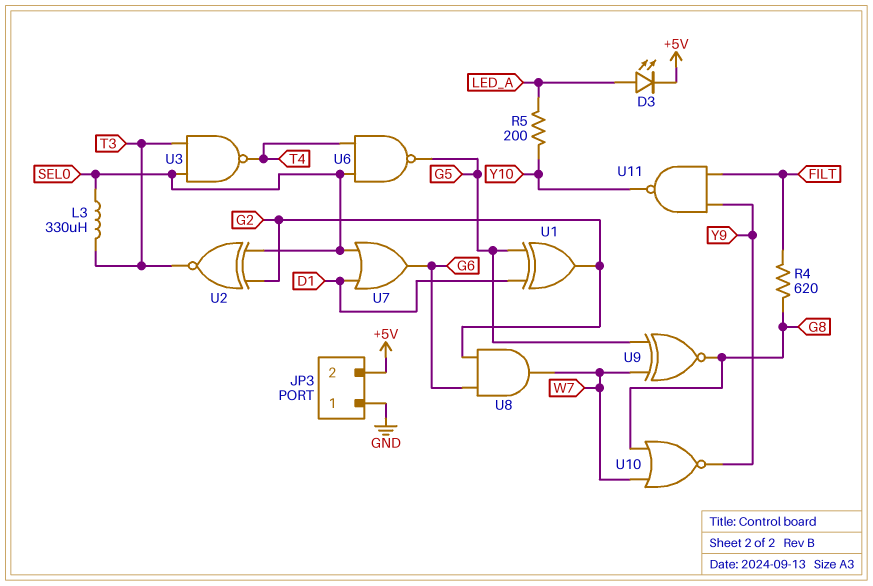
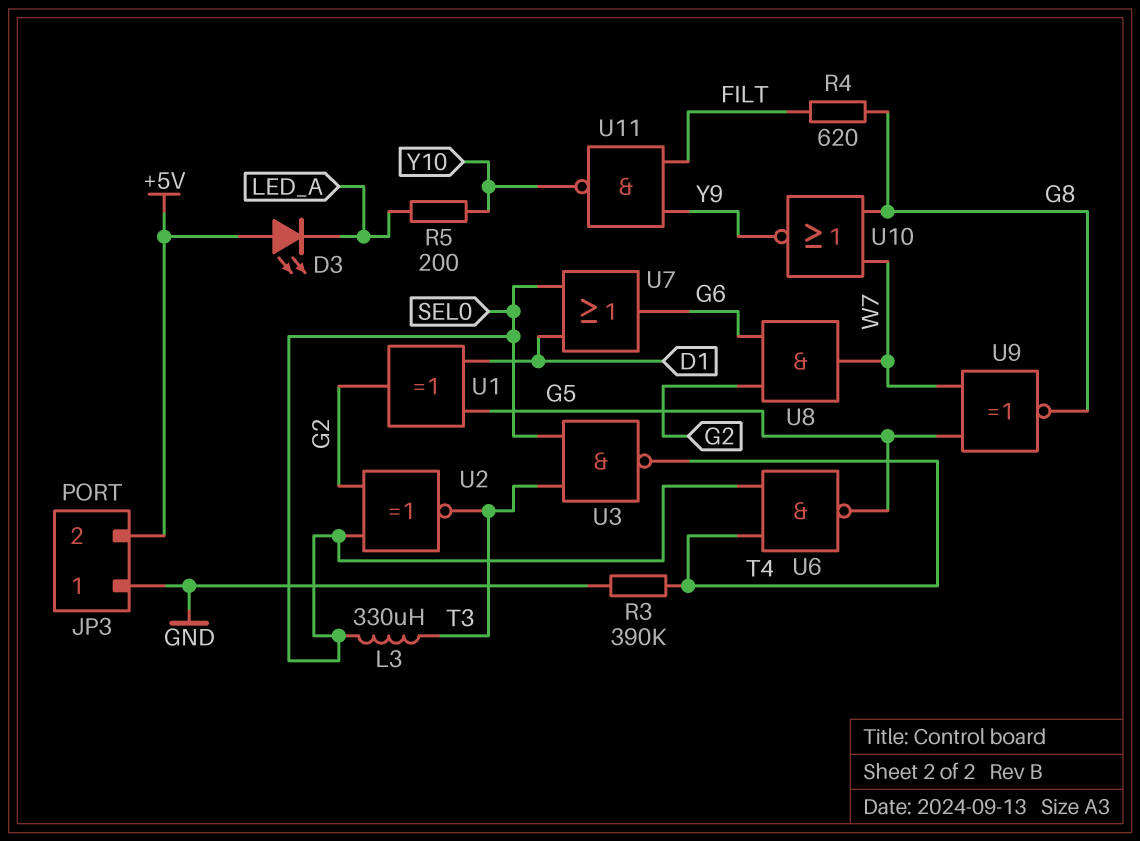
D3: LED (A LED_A, K +5V) -> LED (A +5V, K LED_A)
R3: none -> 390k (GND, T4)

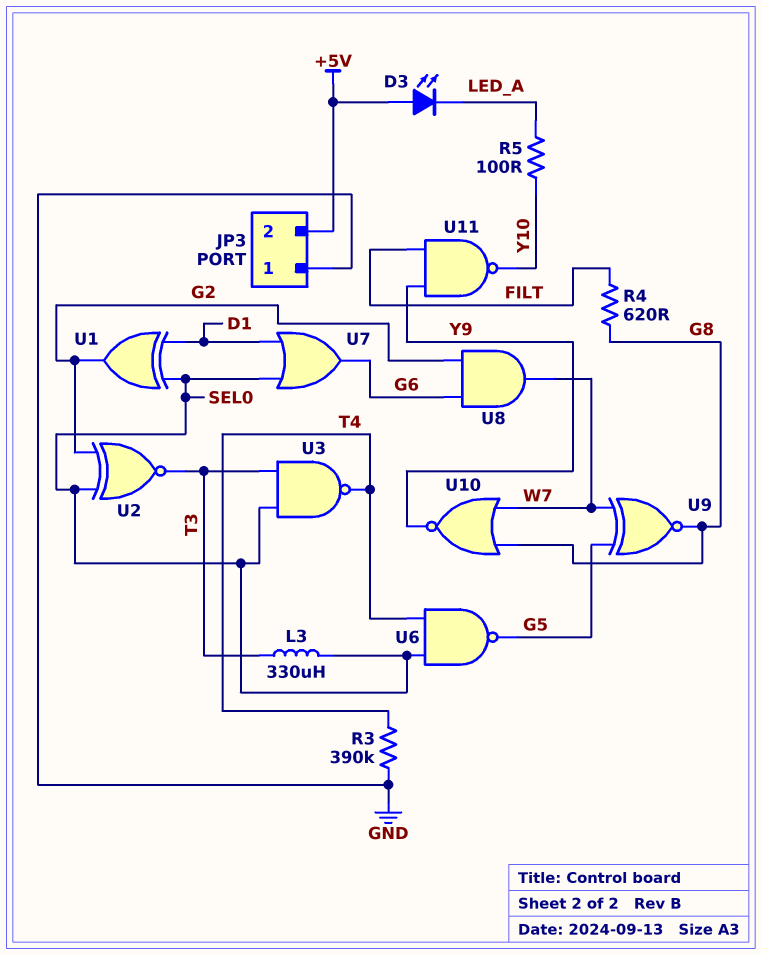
R5: 200 (LED_A, Y10) -> 100 (LED_A, Y10)
U1: XOR (in D1, in G5, out G2) -> XOR (in D1, in SEL0, out G2)

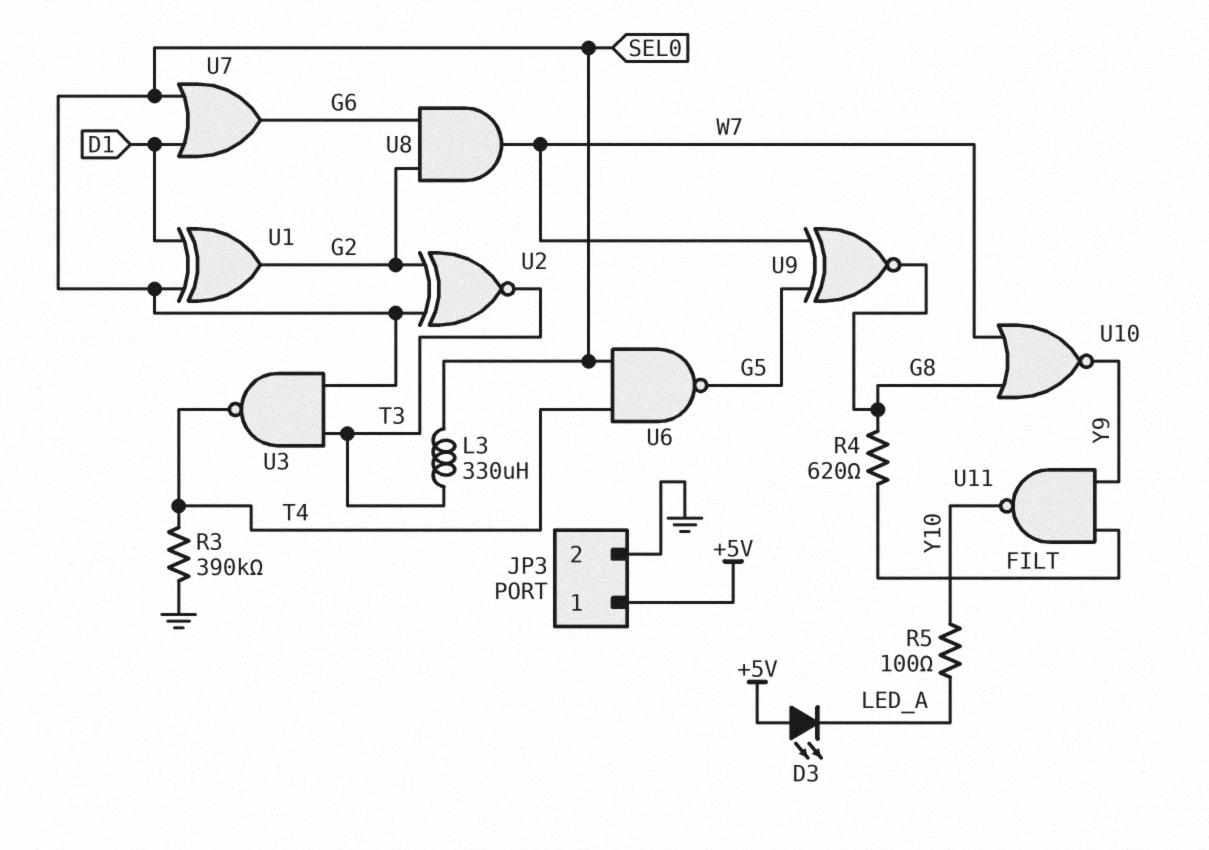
JP3 pin 1: GND -> +5V
JP3 pin 2: +5V -> GND

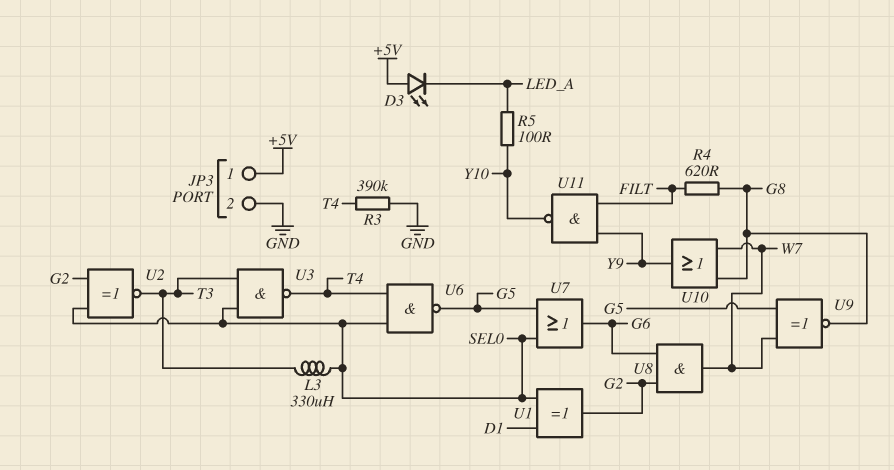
U7: OR (in D1, in SEL0, out G6) -> OR (in G5, in SEL0, out G6)
U10: NOR (in G8, in W7, out Y9) -> OR (in G8, in W7, out Y9)

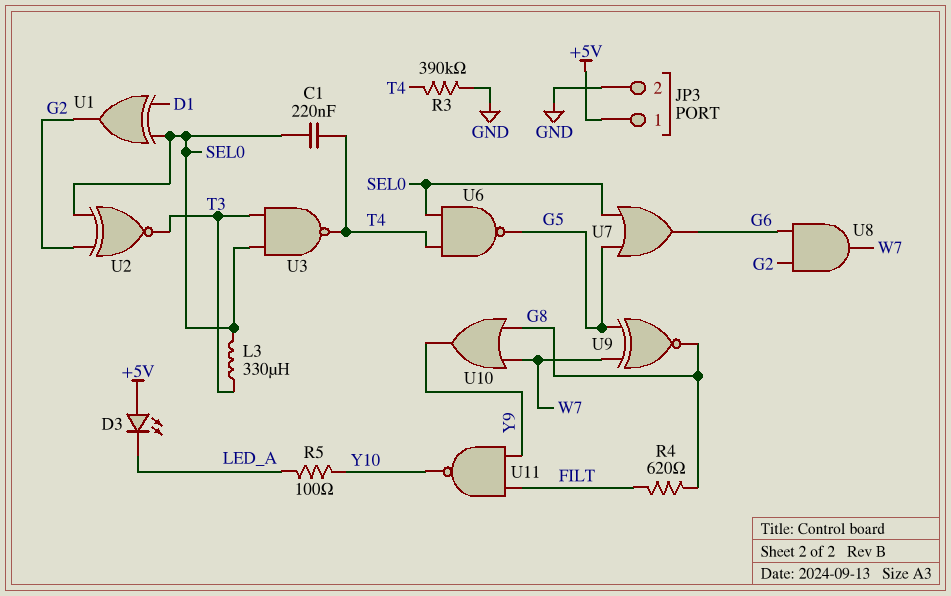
C1: none -> 220nF (SEL0, T4)

